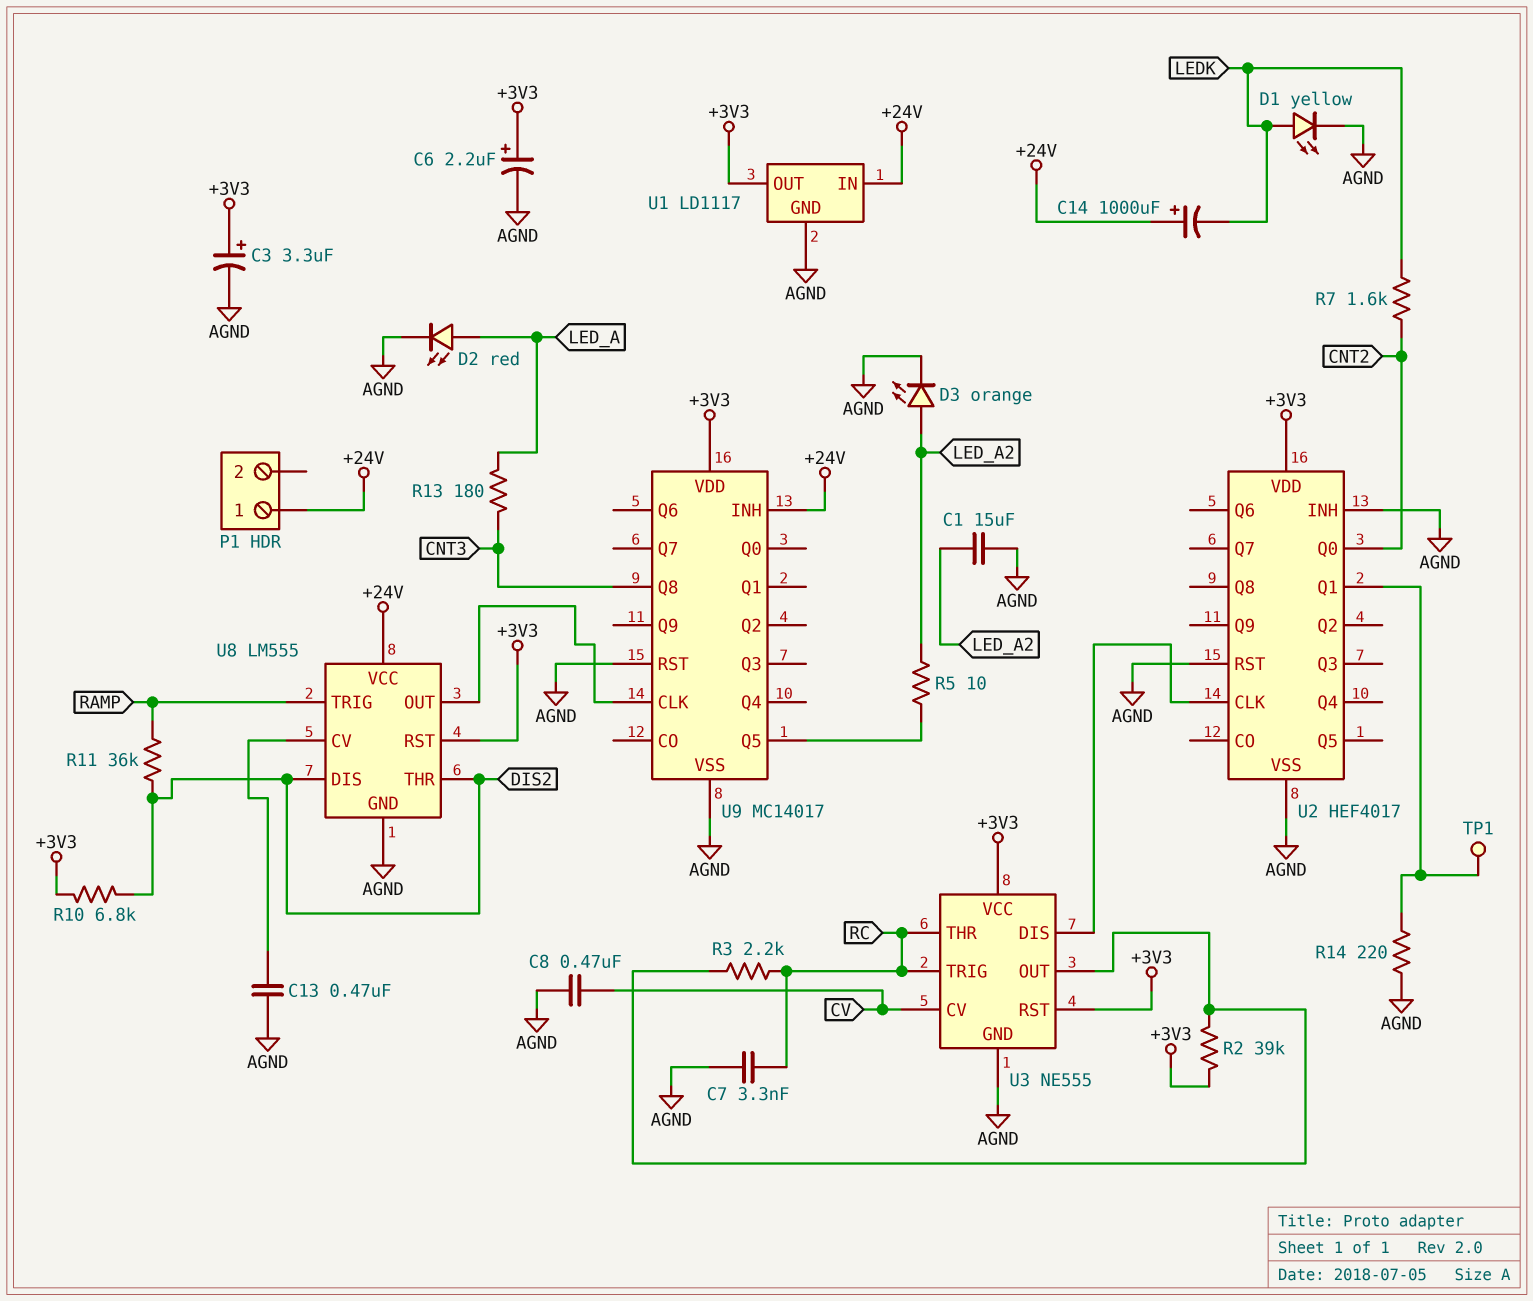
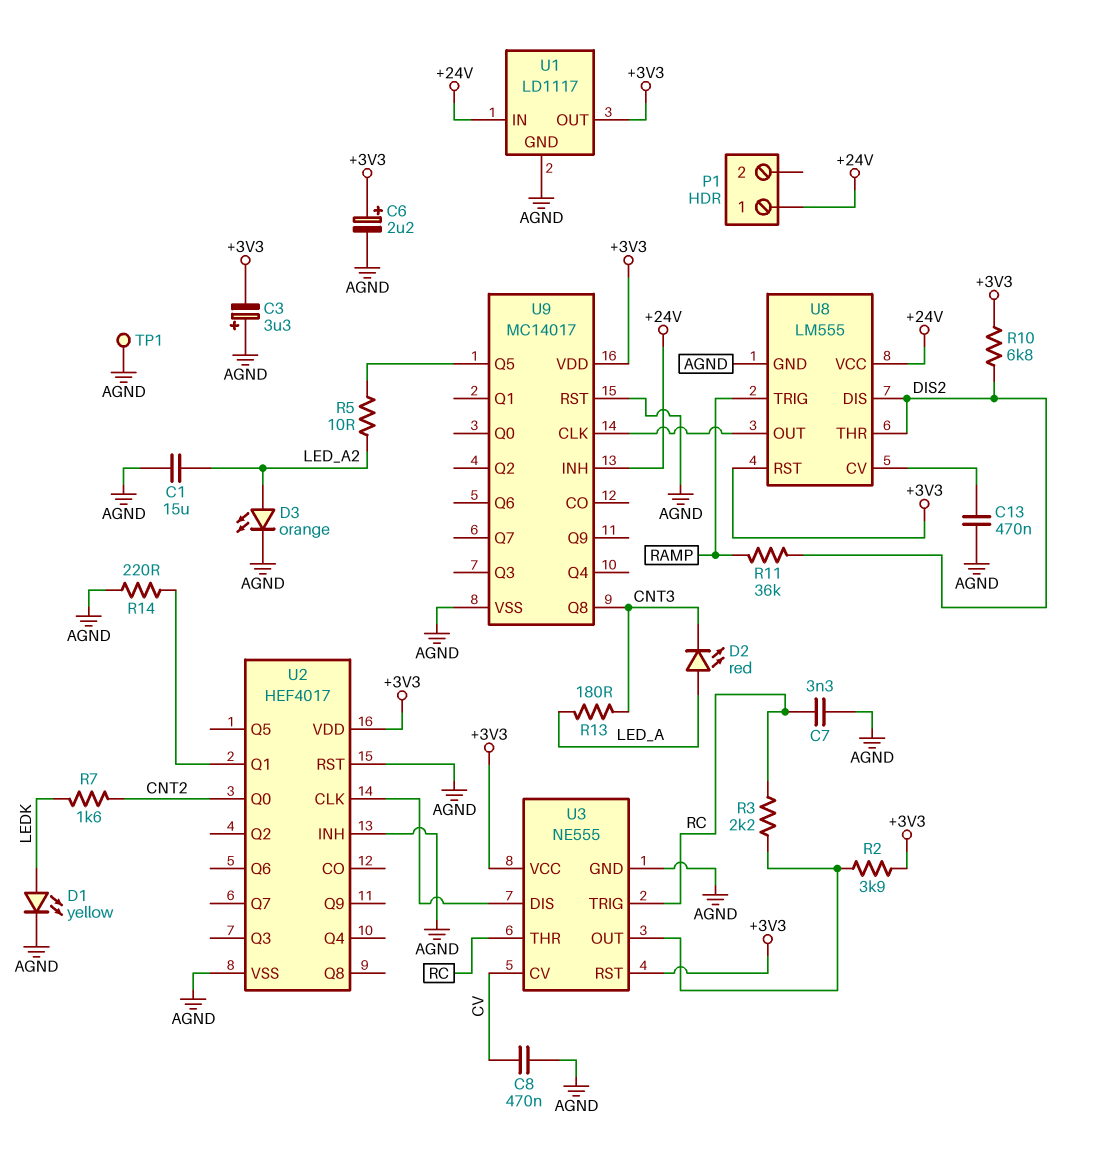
C3: 3.3uF (plus +3V3, minus AGND) -> 3.3uF (plus AGND, minus +3V3)
C14: 1000uF (plus +24V, minus LEDK) -> none
D2: LED red (A LED_A, K AGND) -> LED red (A LED_A, K CNT3)
R2: 39k (+3V3, U3/OUT) -> 3.9k (+3V3, U3/OUT)
TP1: test point (U2/Q1) -> test point (AGND)

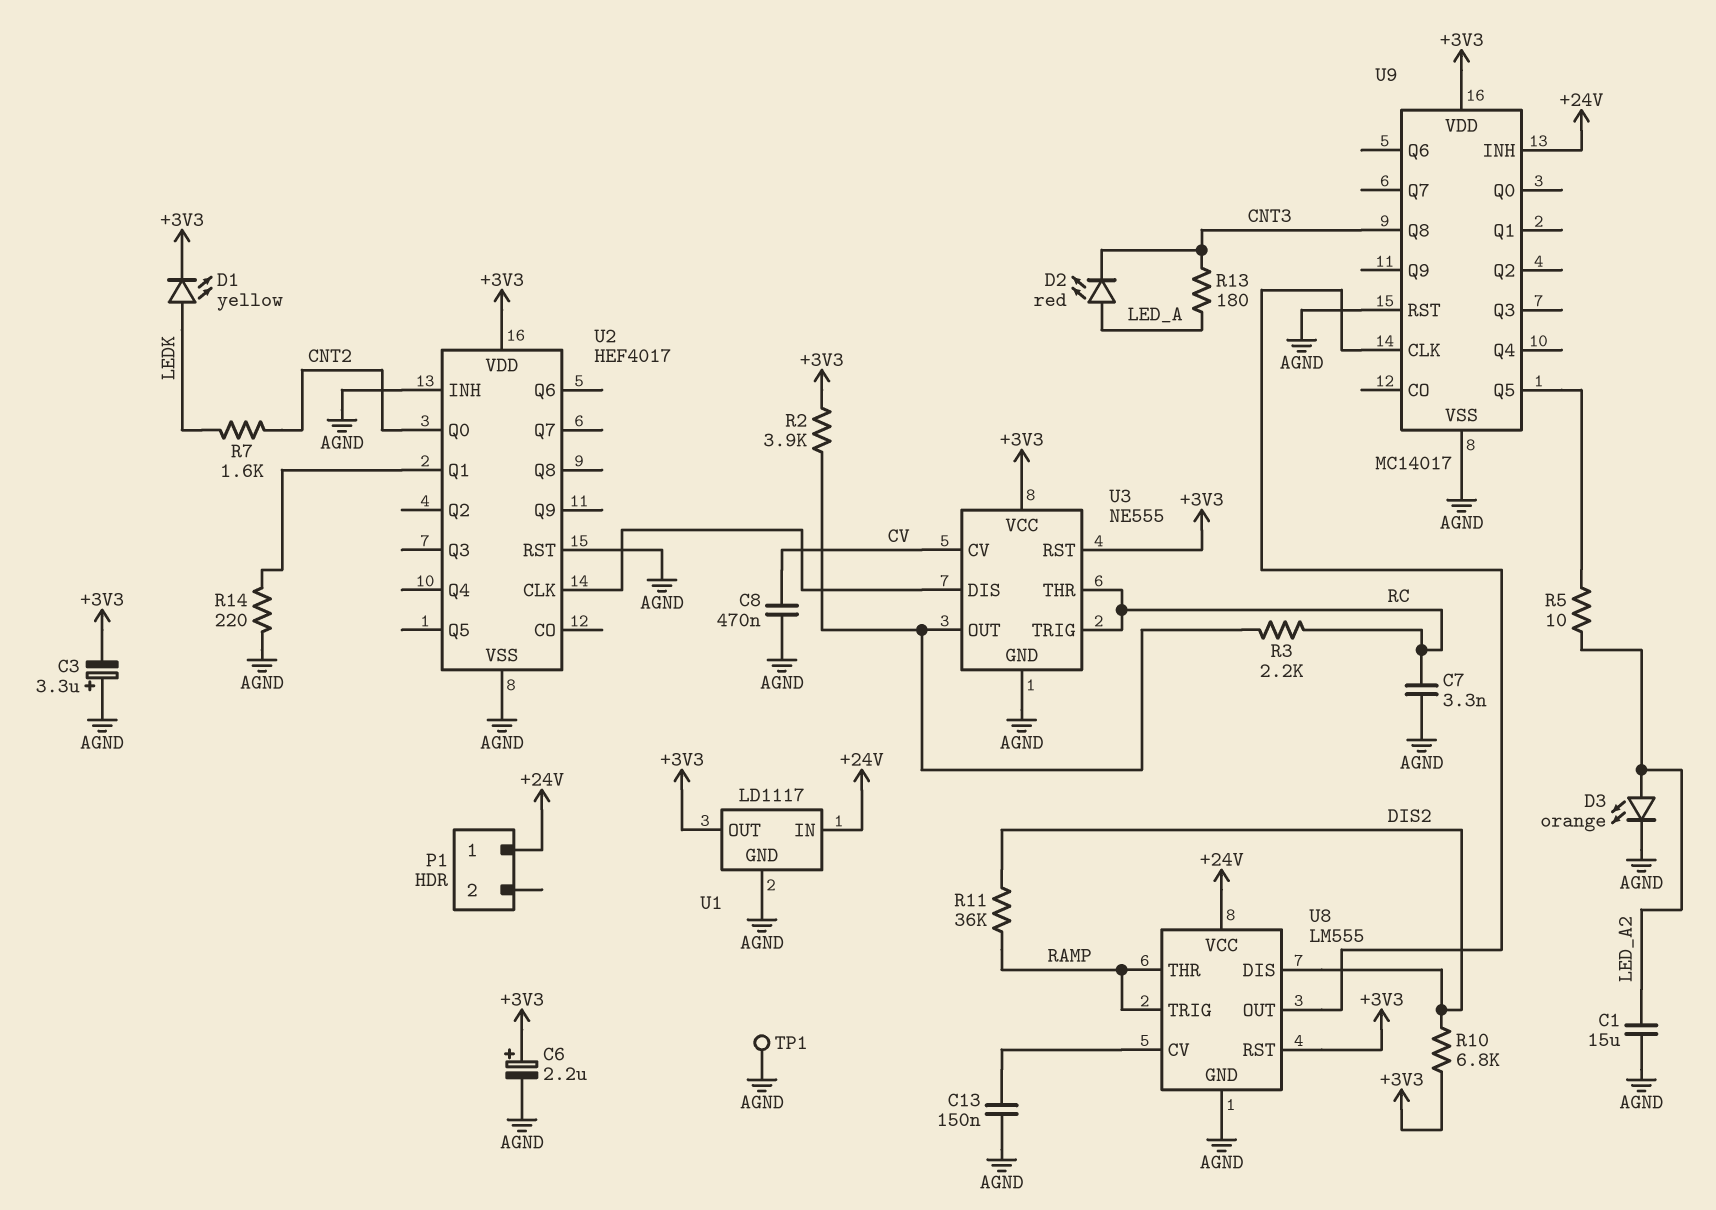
C13: 470nF (AGND, U8/CV) -> 150nF (AGND, U8/CV)
D1: LED yellow (A LEDK, K AGND) -> LED yellow (A LEDK, K +3V3)
U8 pin THR: DIS2 -> RAMP

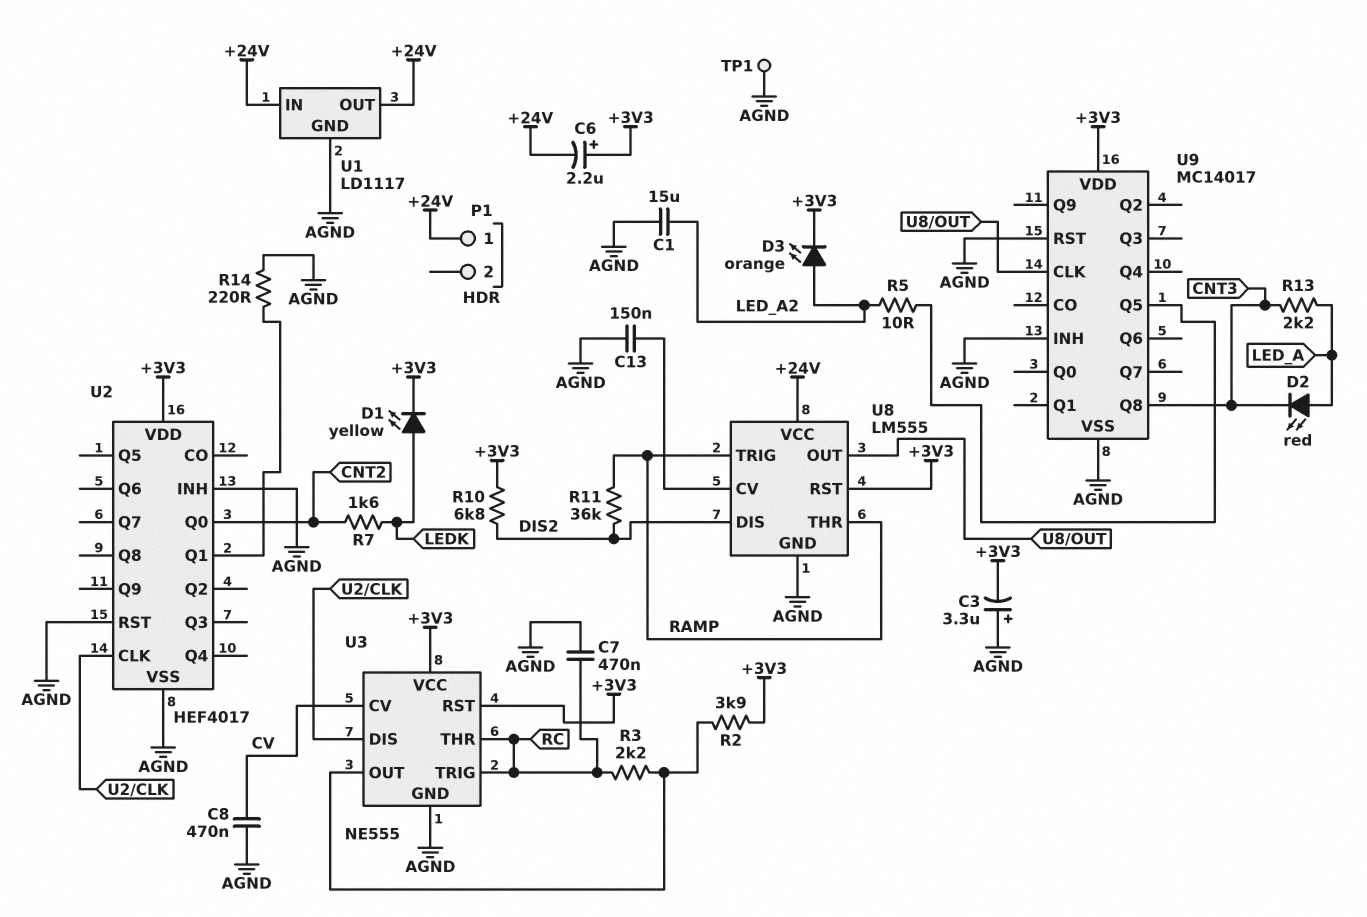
C6: 2.2uF (plus +3V3, minus AGND) -> 2.2uF (plus +3V3, minus +24V)
C7: 3.3nF (AGND, RC) -> 470nF (AGND, RC)
D3: LED orange (A LED_A2, K AGND) -> LED orange (A LED_A2, K +3V3)
R13: 180 (CNT3, LED_A) -> 2.2k (CNT3, LED_A)
U1 pin OUT: +3V3 -> +24V
U9 pin INH: +24V -> AGND

